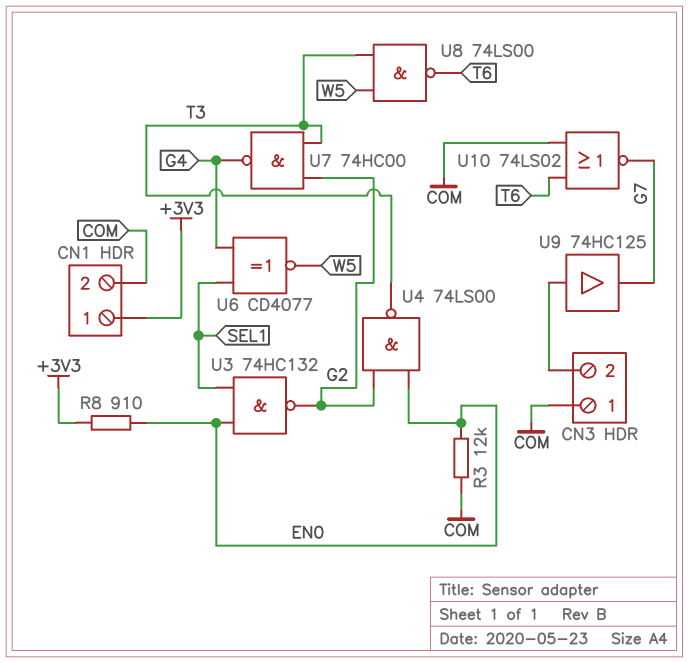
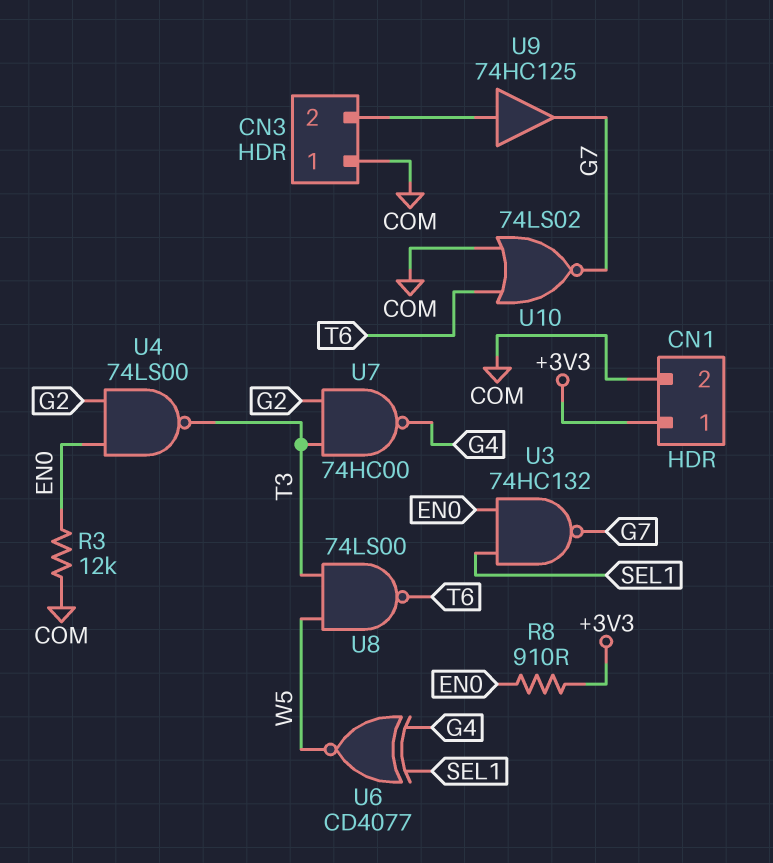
U3: NAND 74HC132 (in EN0, in SEL1, out G2) -> NAND 74HC132 (in EN0, in SEL1, out G7)

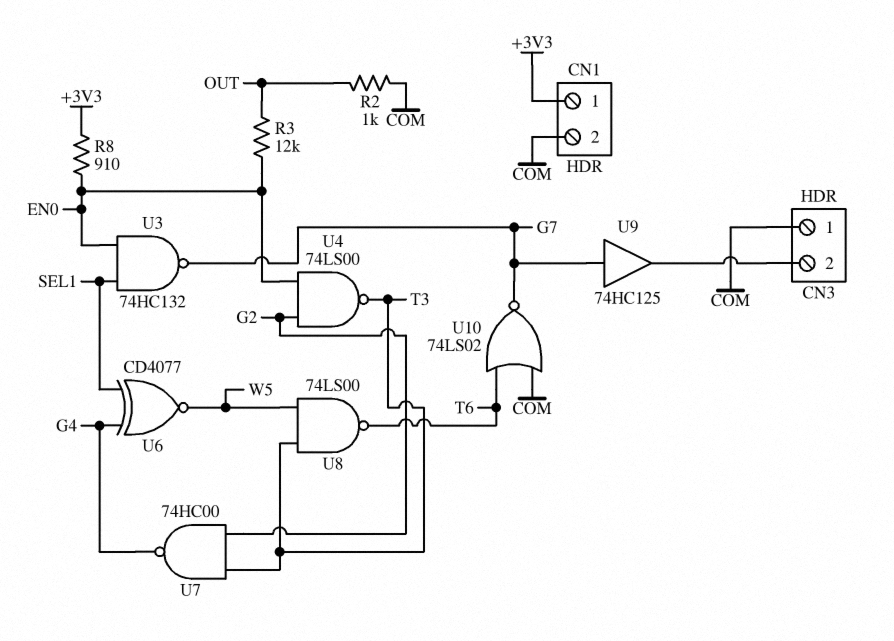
R2: none -> 1k (COM, OUT)
R3: 12k (COM, EN0) -> 12k (EN0, OUT)
U9: buffer 74HC125 (in CN3/2, out G7) -> buffer 74HC125 (in G7, out CN3/2)

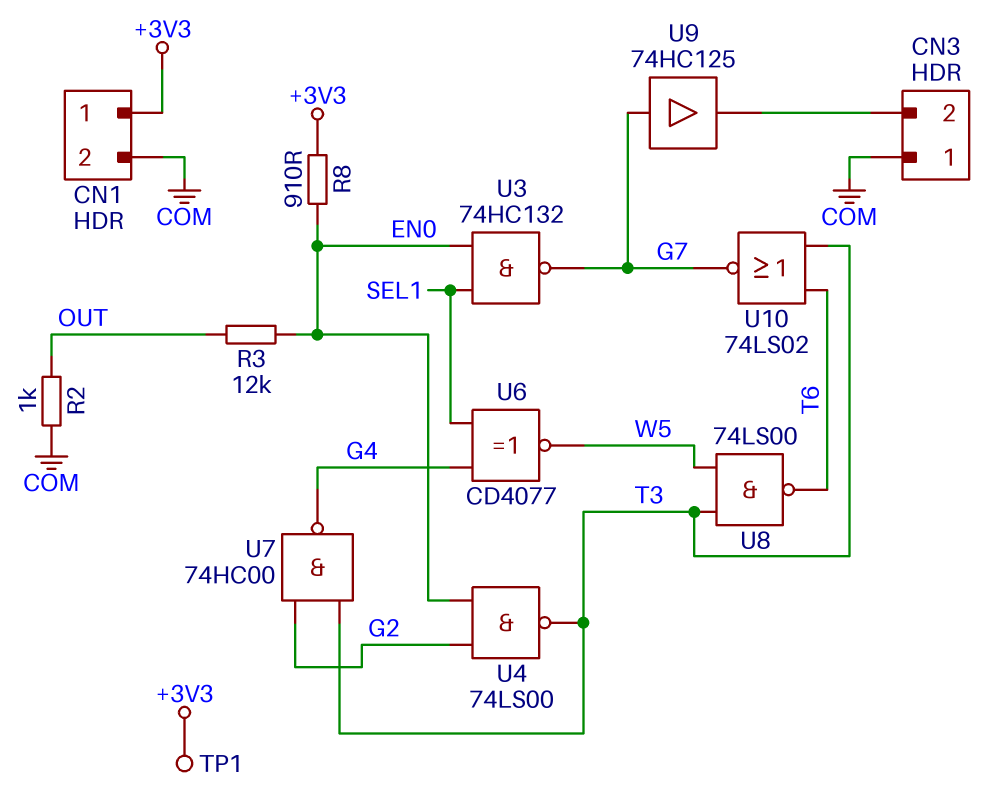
TP1: none -> test point (+3V3)
U10: NOR 74LS02 (in COM, in T6, out G7) -> NOR 74LS02 (in T3, in T6, out G7)

